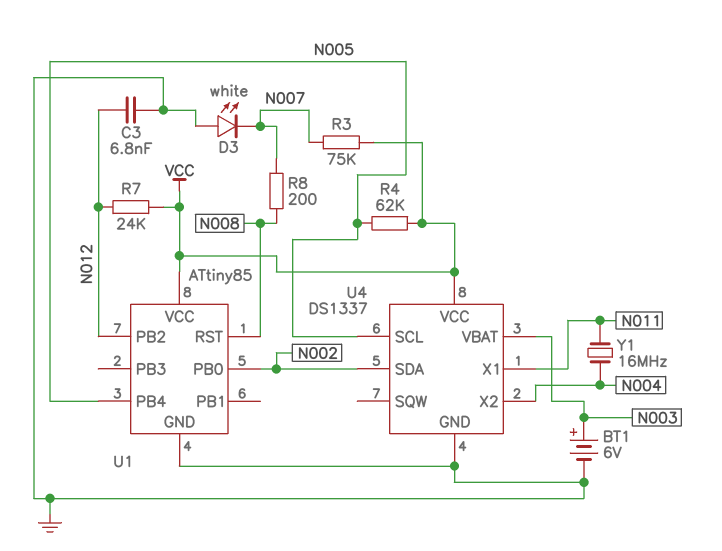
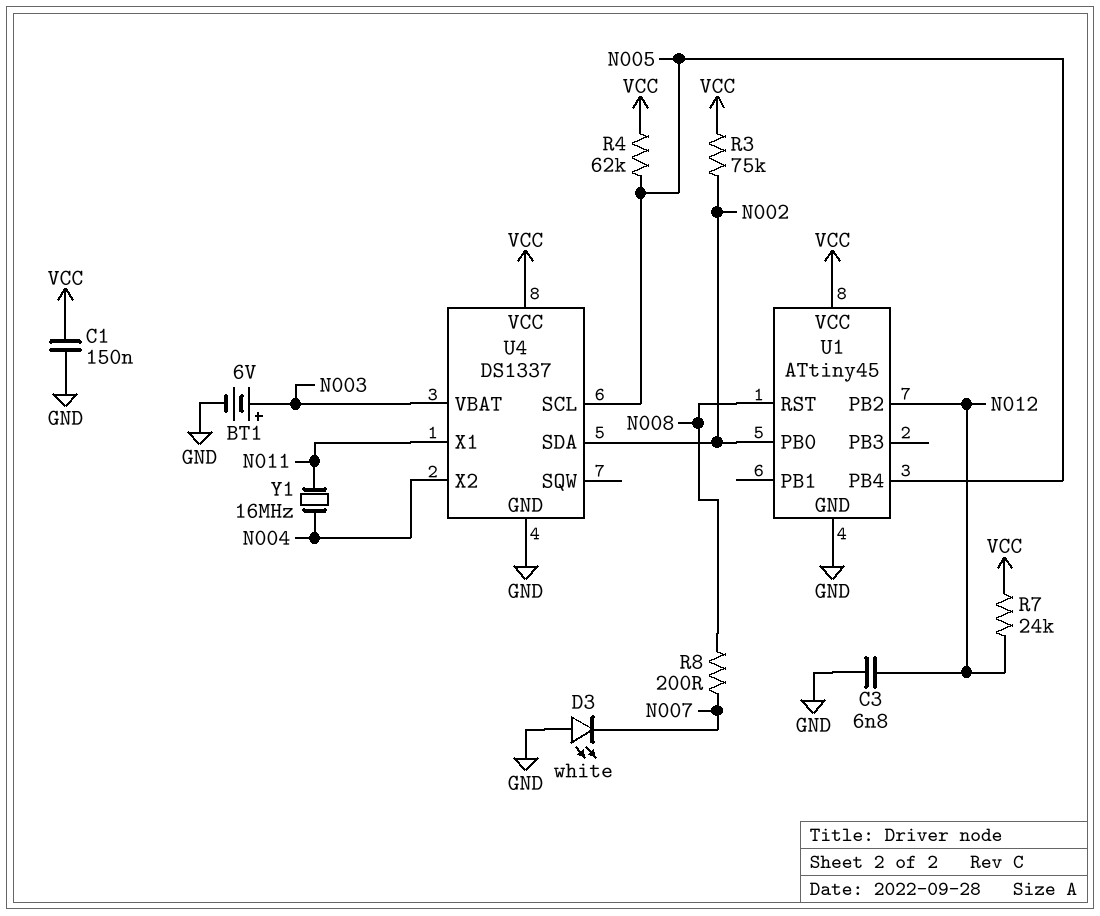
C1: none -> 150nF (GND, VCC)
R3: 75k (N007, VCC) -> 75k (N002, VCC)
U1: ATtiny85 -> ATtiny45

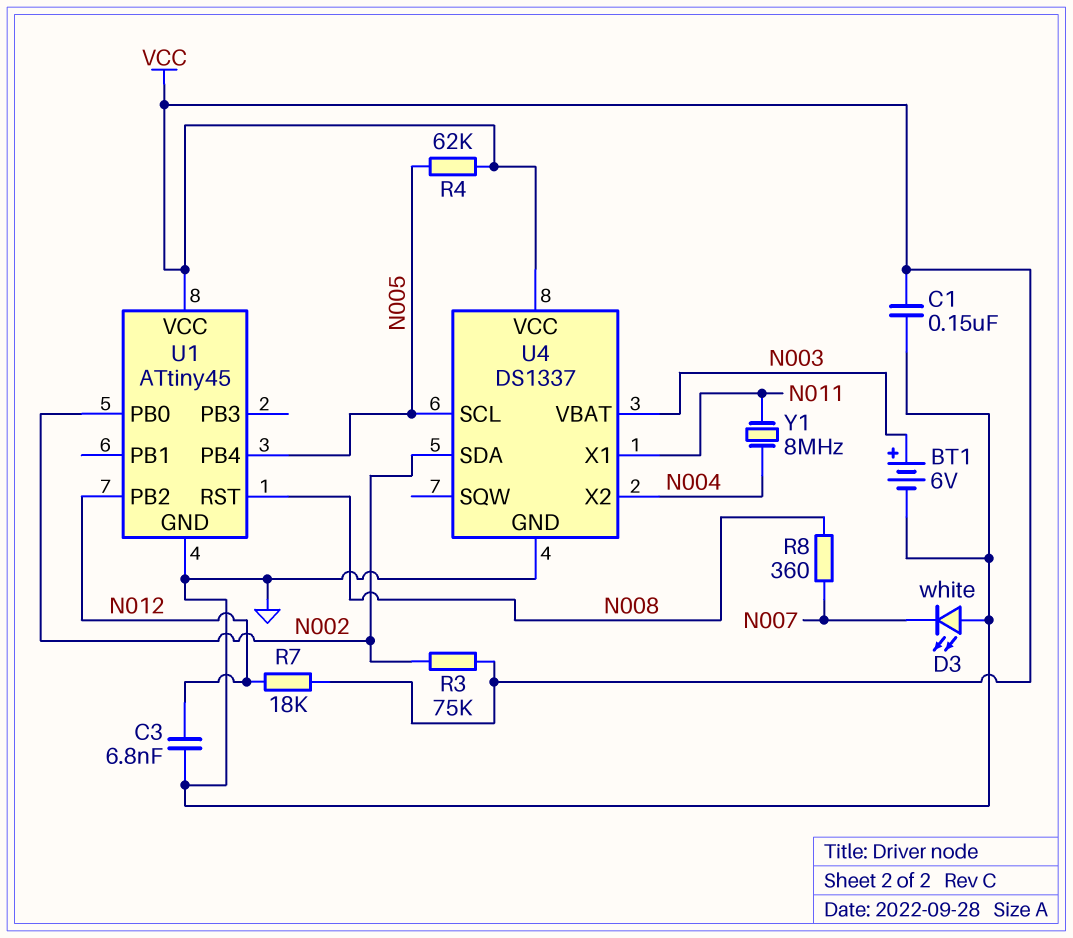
R7: 24k (N012, VCC) -> 18k (N012, VCC)
R8: 200 (N007, N008) -> 360 (N007, N008)
Y1: 16MHz (N004, N011) -> 8MHz (N004, N011)

